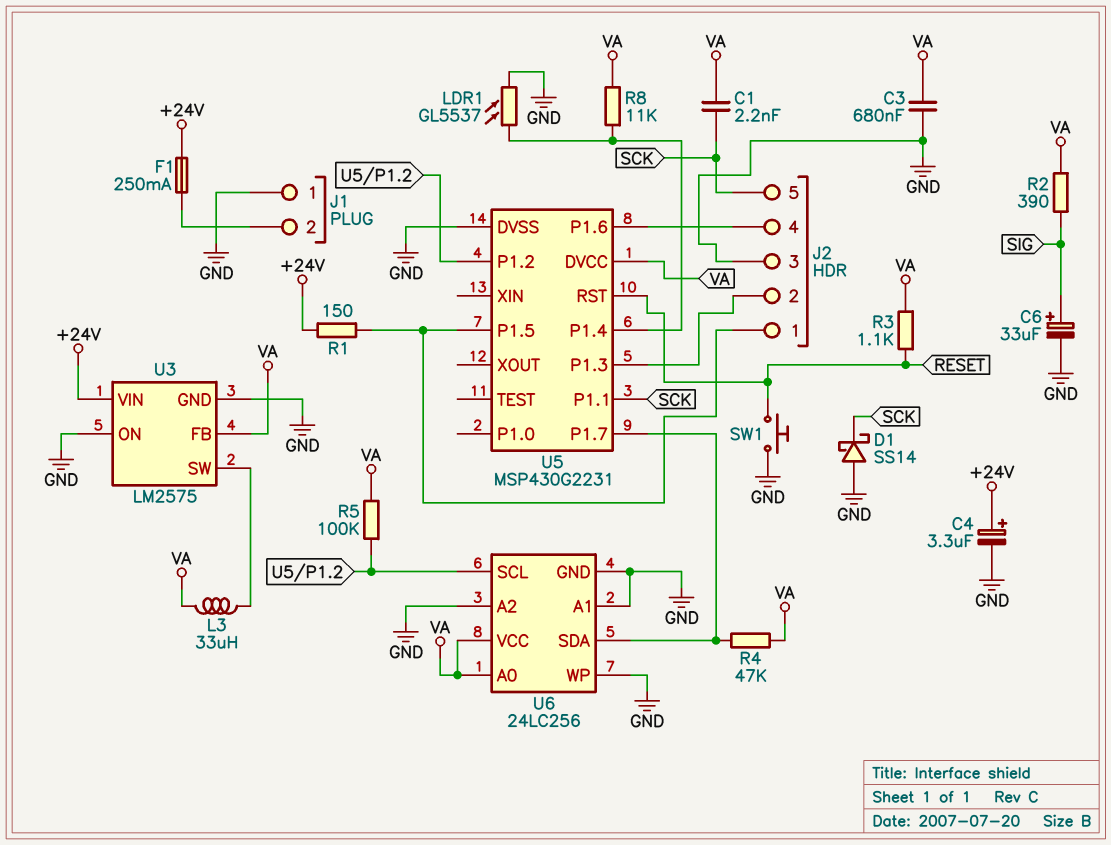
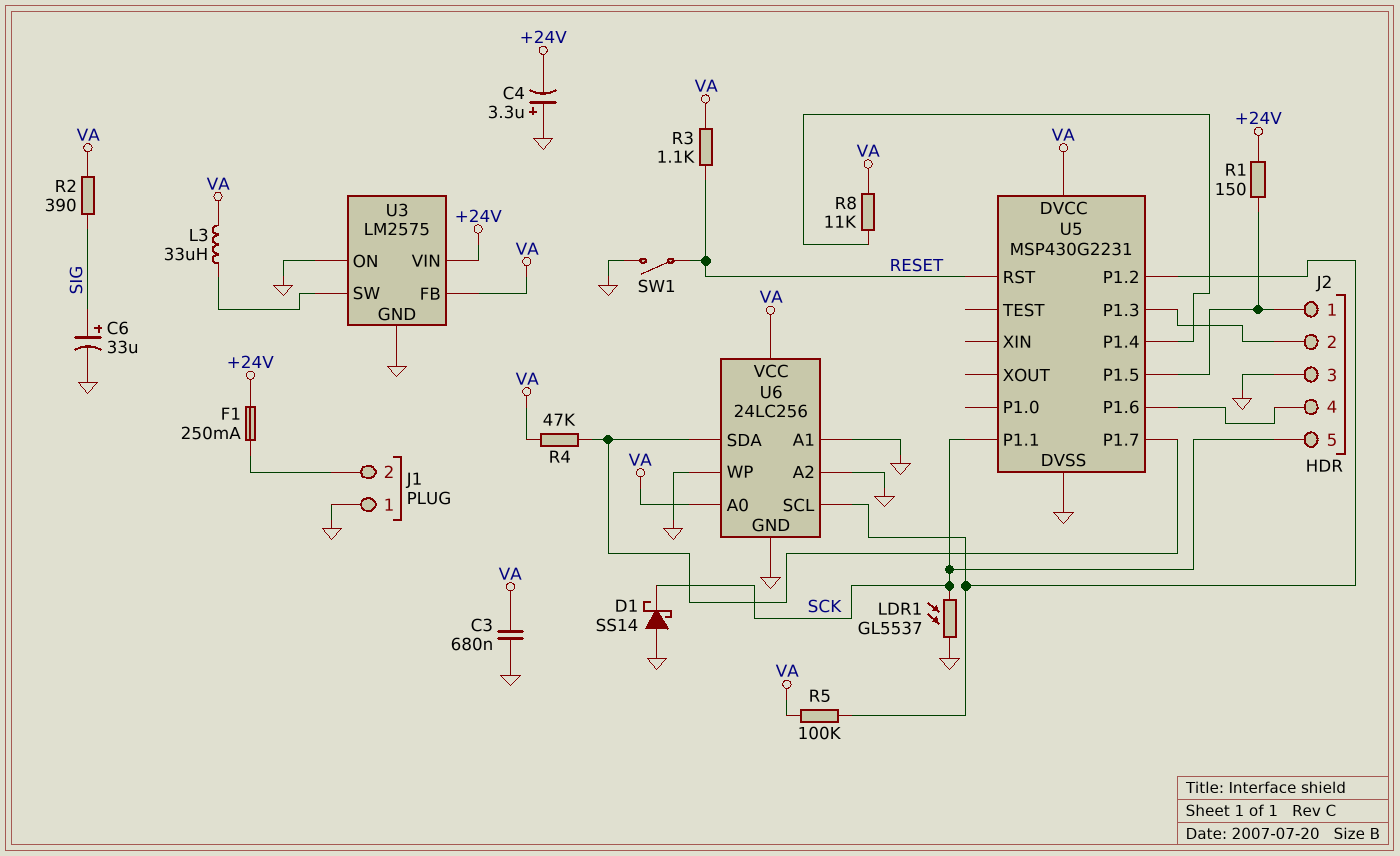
C1: 2.2nF (SCK, VA) -> none
C4: 3.3uF (plus +24V, minus GND) -> 3.3uF (plus GND, minus +24V)
LDR1: GL5537 (GND, U5/P1.4) -> GL5537 (GND, SCK)
SW1: button (GND, RESET) -> switch (GND, RESET)

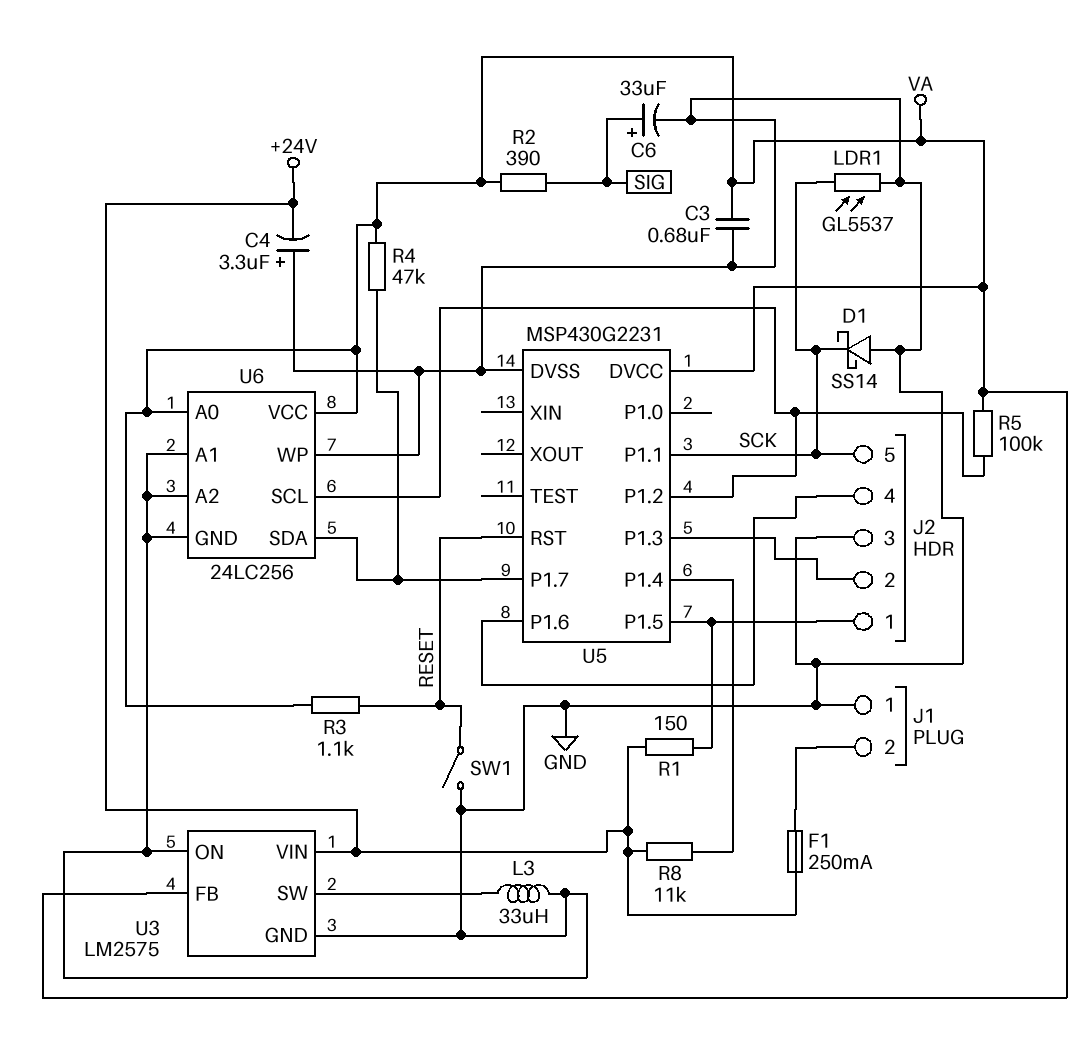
L3: 33uH (U3/SW, VA) -> 33uH (GND, U3/SW)
R8: 11k (U5/P1.4, VA) -> 11k (+24V, U5/P1.4)

